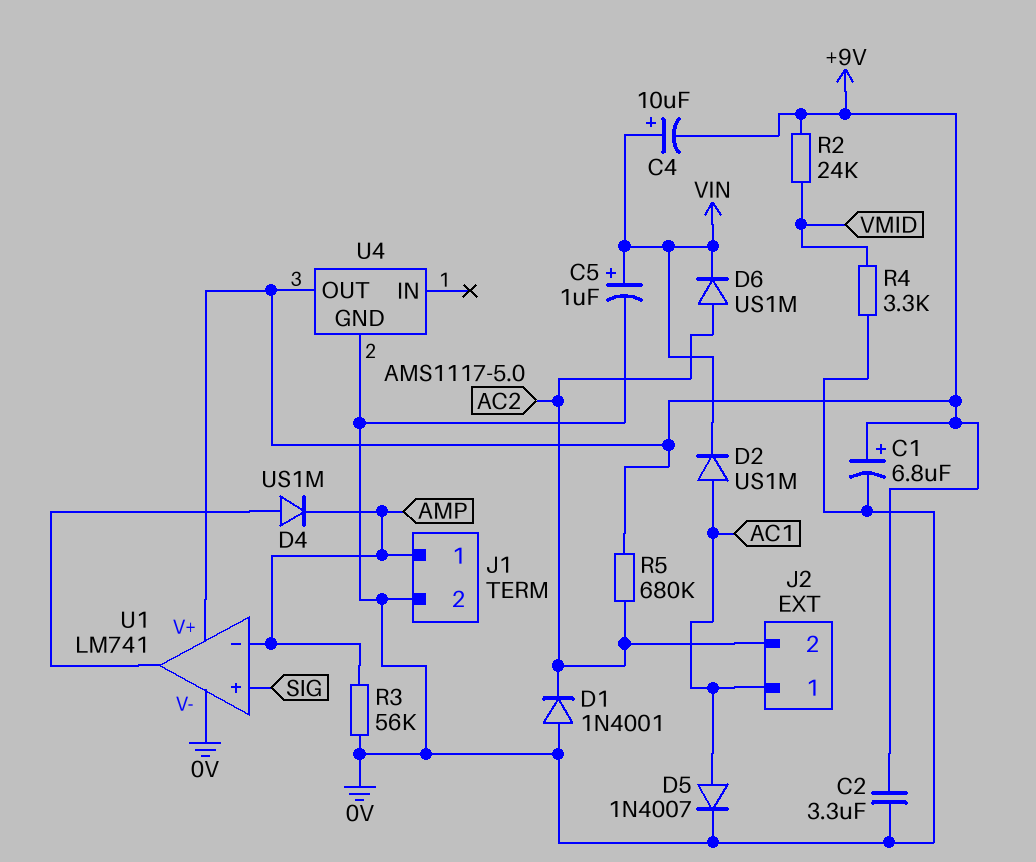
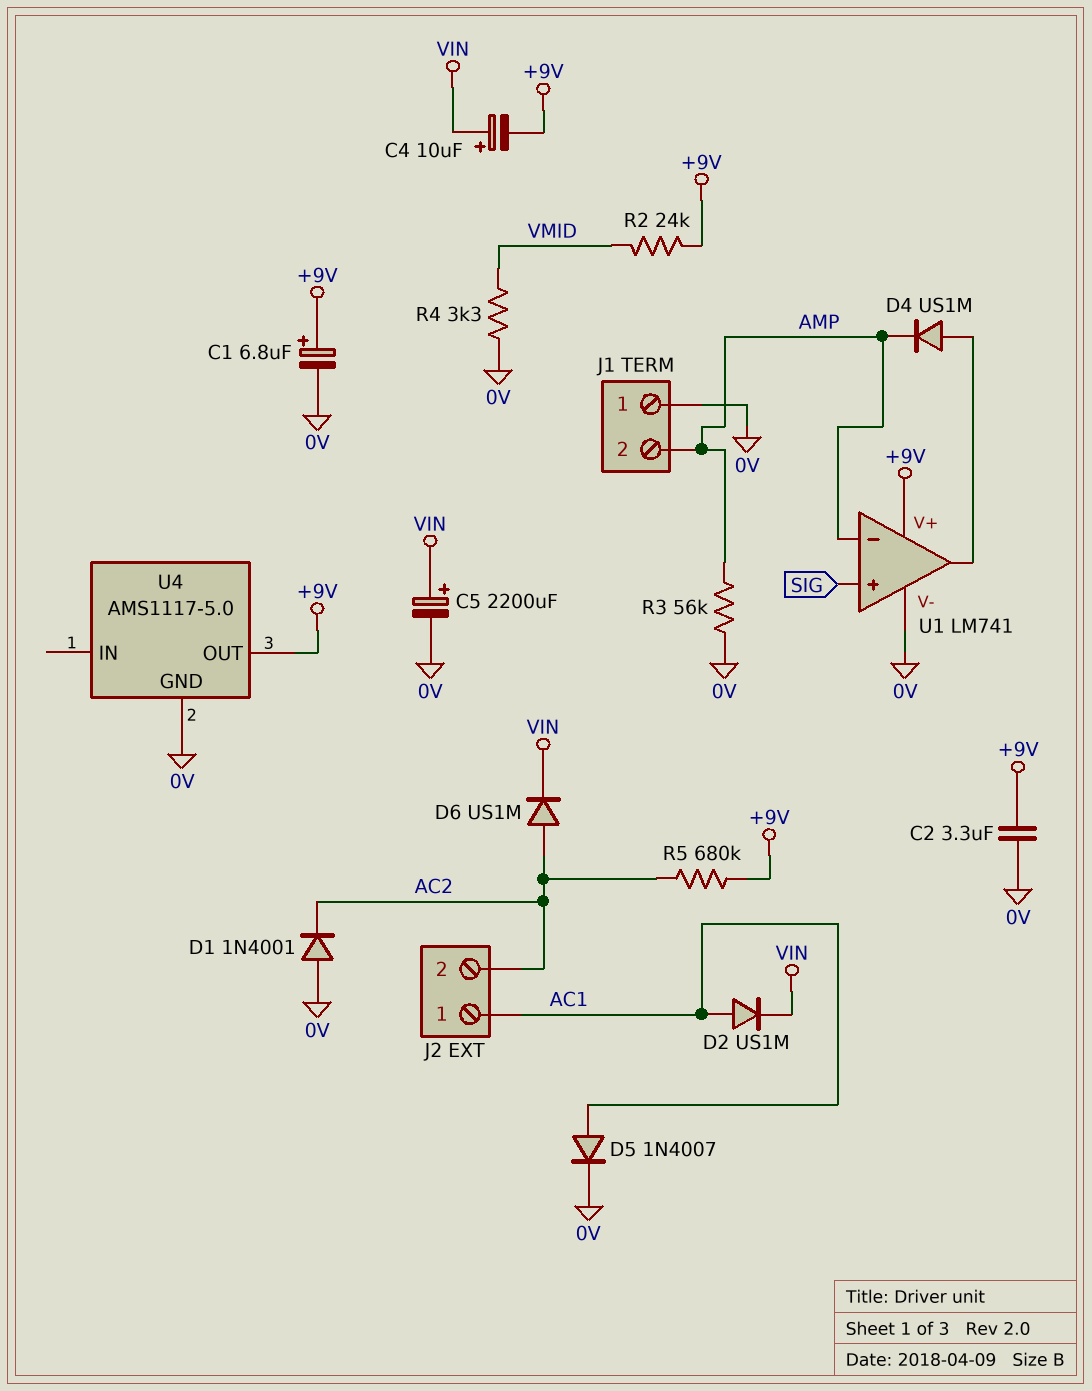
C5: 1uF (plus VIN, minus 0V) -> 2200uF (plus VIN, minus 0V)
J1 pin 1: AMP -> 0V
J1 pin 2: 0V -> AMP

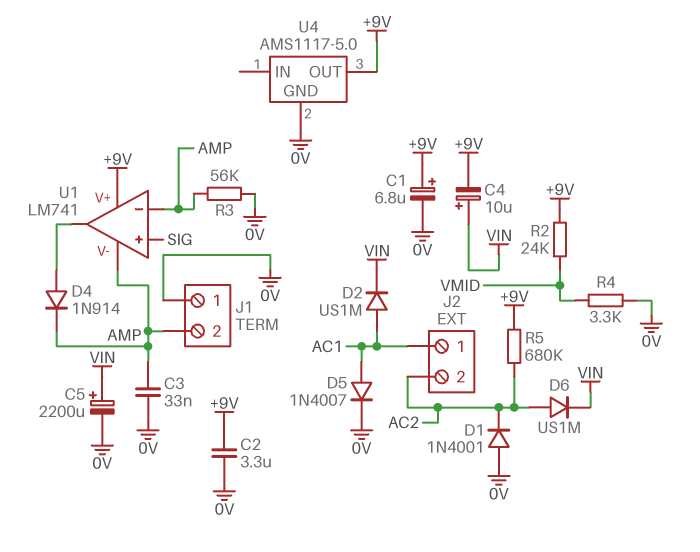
C3: none -> 33nF (0V, AMP)
D4: diode US1M (A U1/out, K AMP) -> diode 1N914 (A U1/out, K AMP)
U1 pin V-: 0V -> AMP

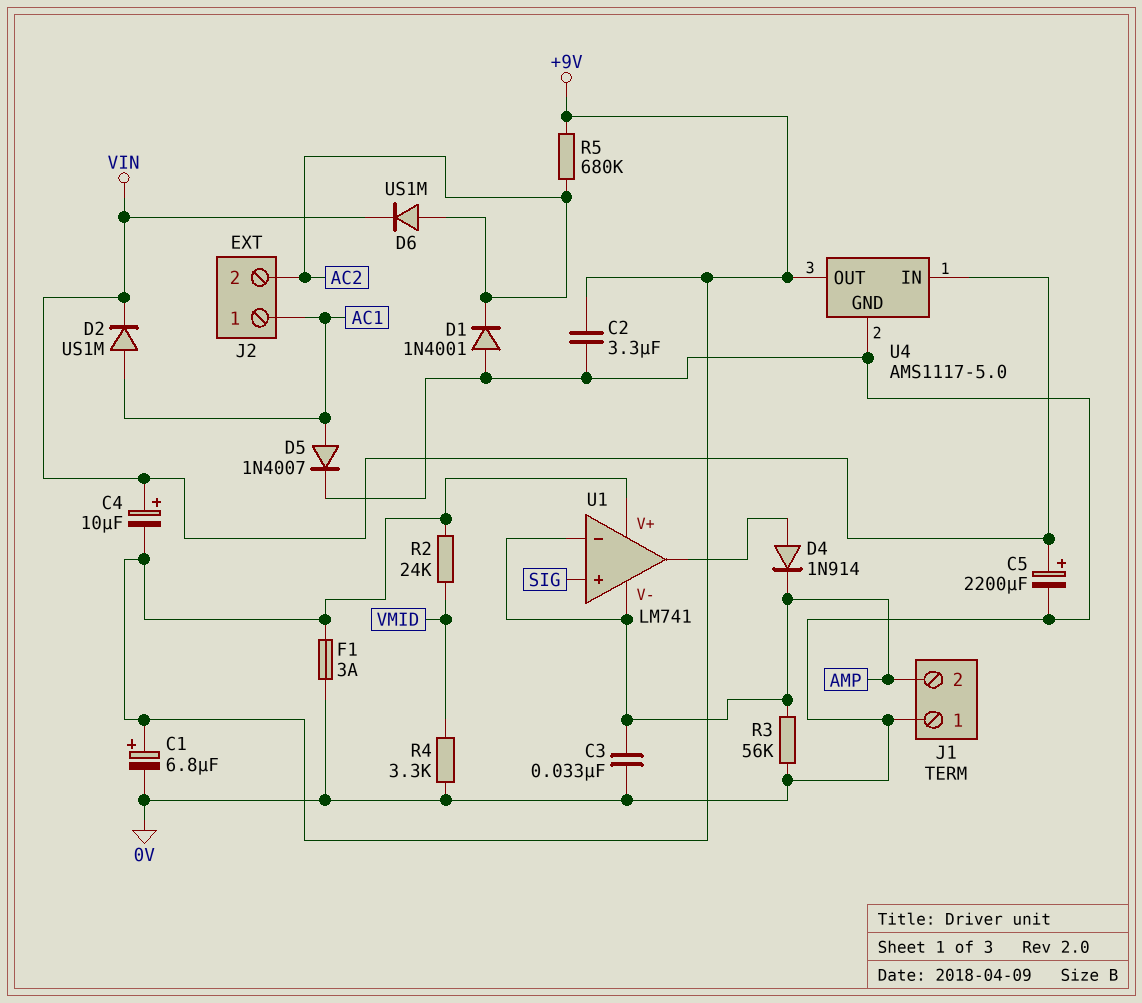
F1: none -> 3A (+9V, 0V)
U4 pin IN: none -> VIN

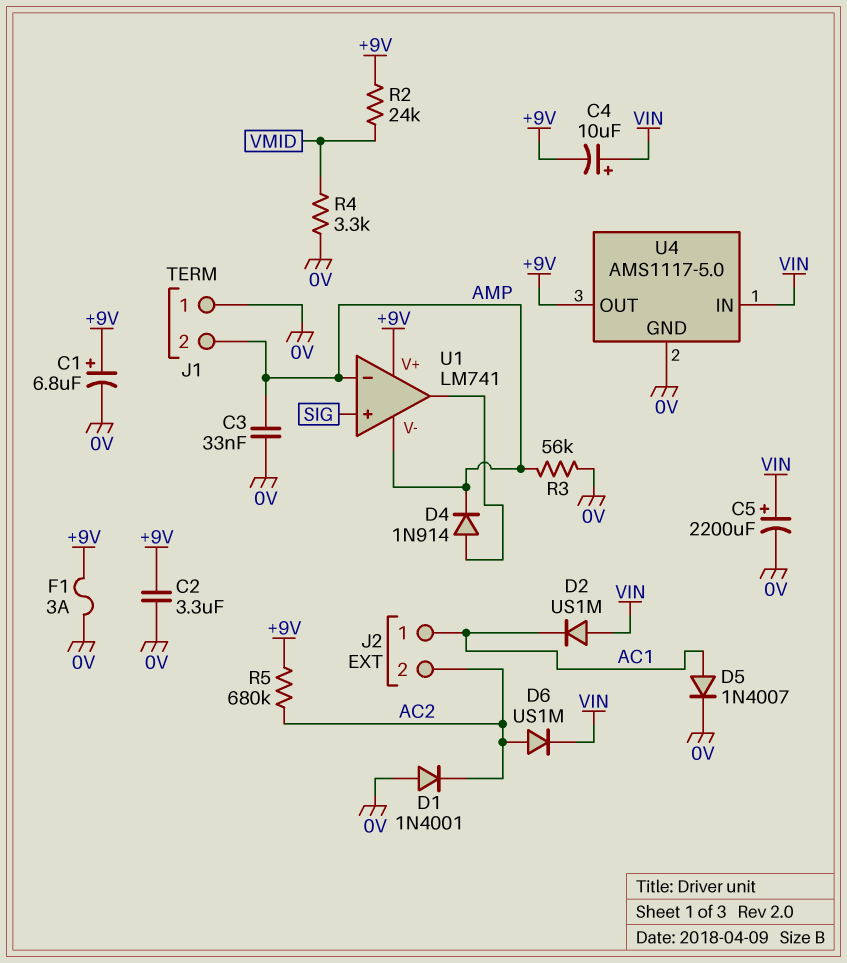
D2: diode US1M (A AC1, K VIN) -> diode US1M (A VIN, K AC1)

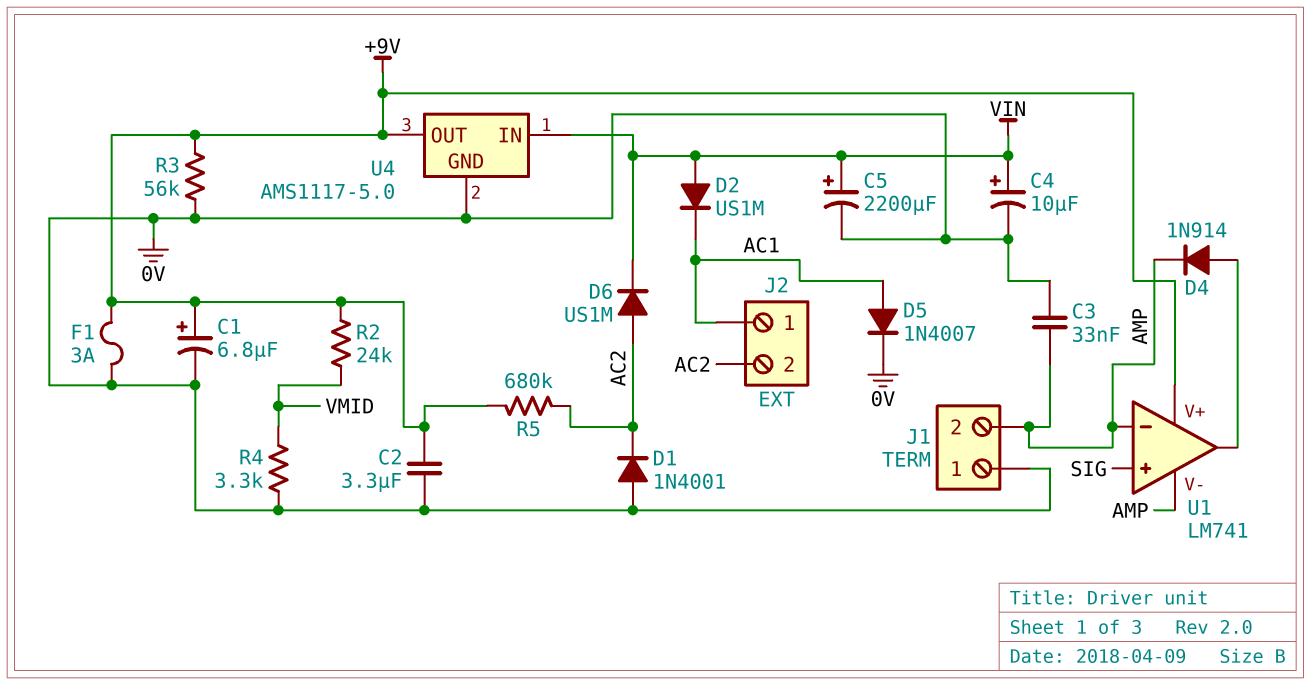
C4: 10uF (plus VIN, minus +9V) -> 10uF (plus VIN, minus 0V)
R3: 56k (0V, AMP) -> 56k (+9V, 0V)

